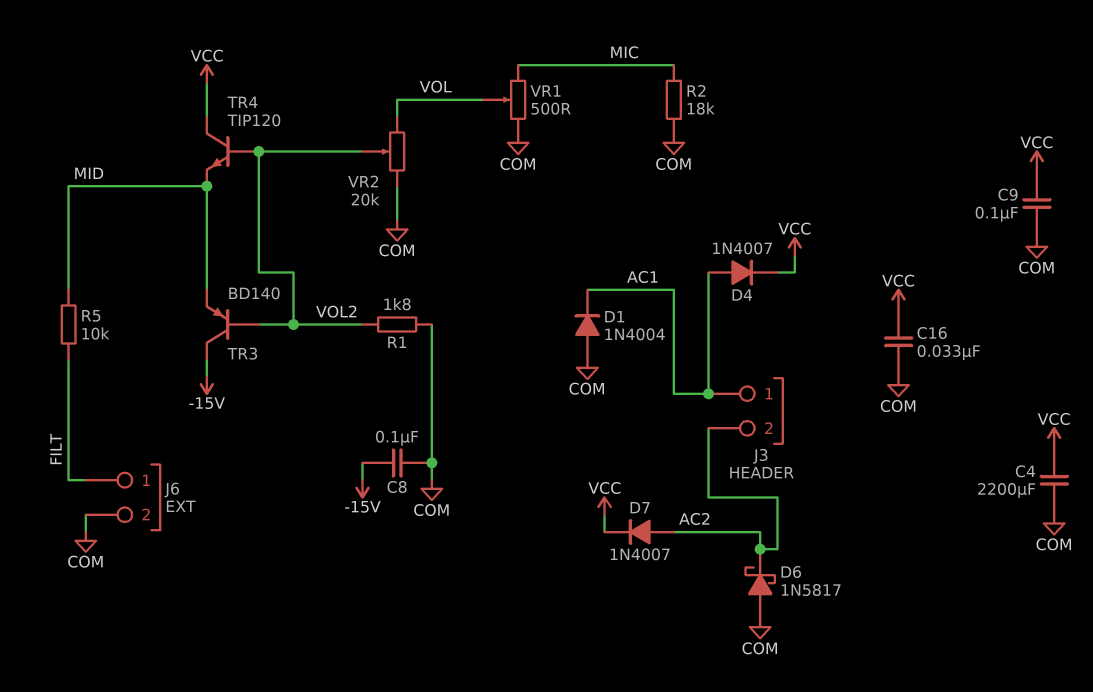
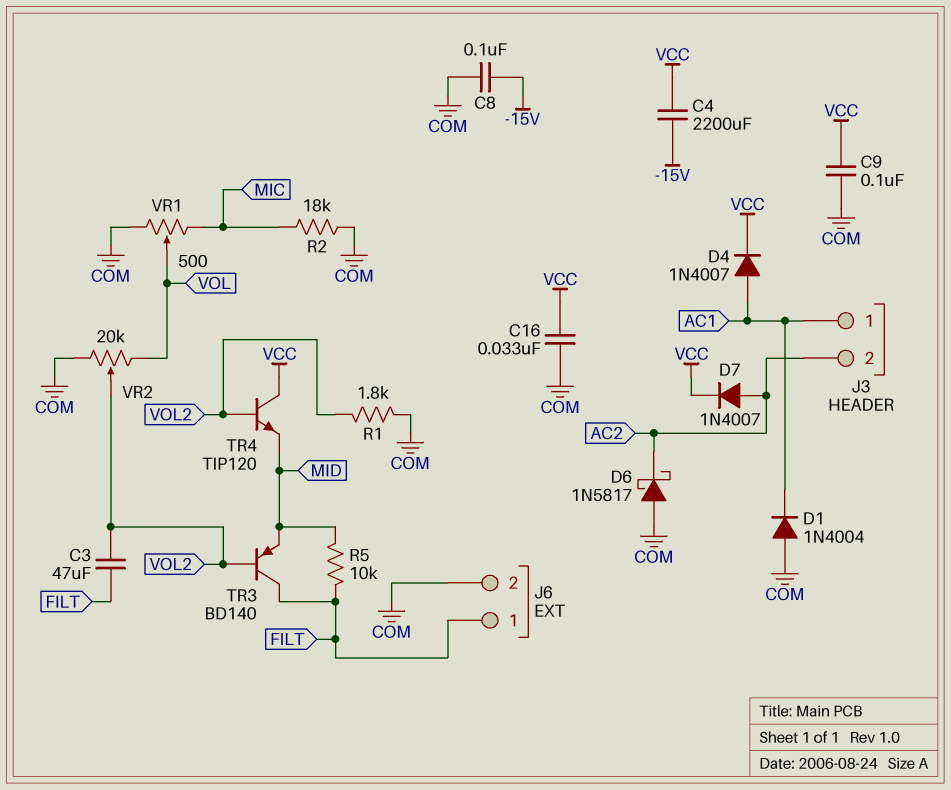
C3: none -> 47uF (FILT, VOL2)
C4: 2200uF (COM, VCC) -> 2200uF (-15V, VCC)
TR3: PNP BD140 (B VOL2, C -15V, E MID) -> PNP BD140 (B VOL2, C FILT, E MID)

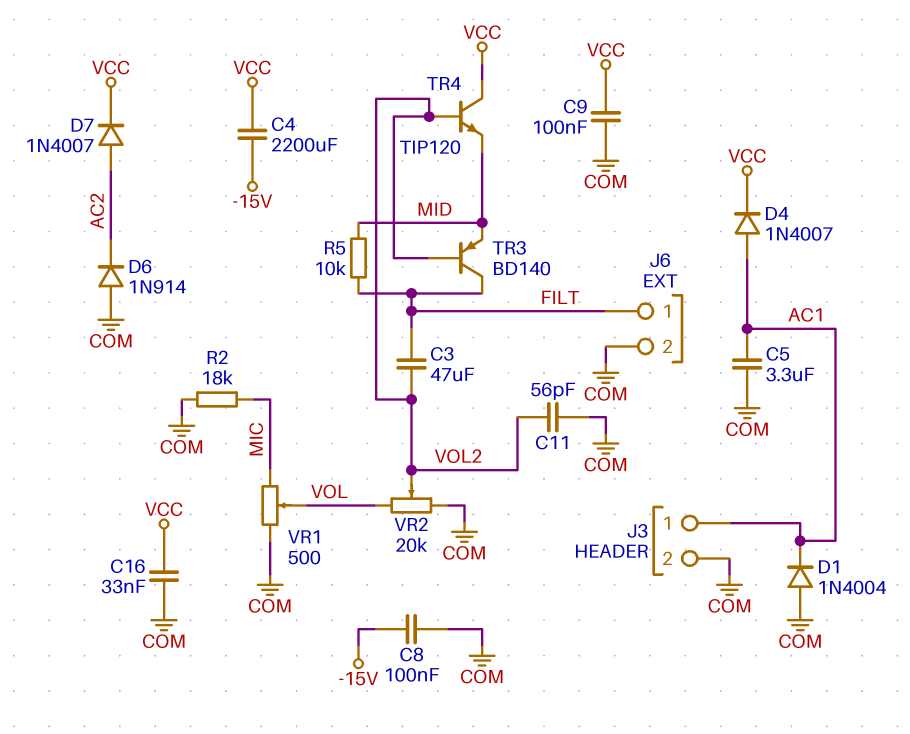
C5: none -> 3.3uF (AC1, COM)
C11: none -> 56pF (COM, VOL2)
D6: schottky 1N5817 (A COM, K AC2) -> diode 1N914 (A COM, K AC2)
J3 pin 2: AC2 -> COM
R1: 1.8k (COM, VOL2) -> none

